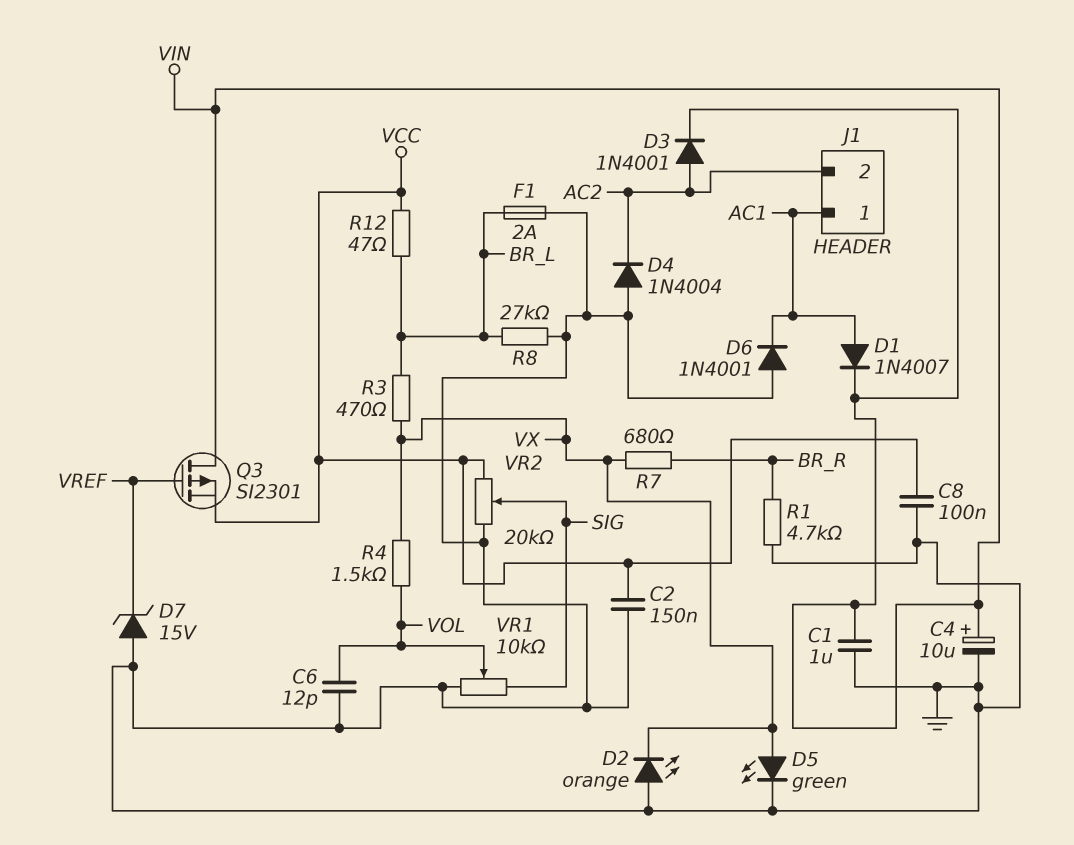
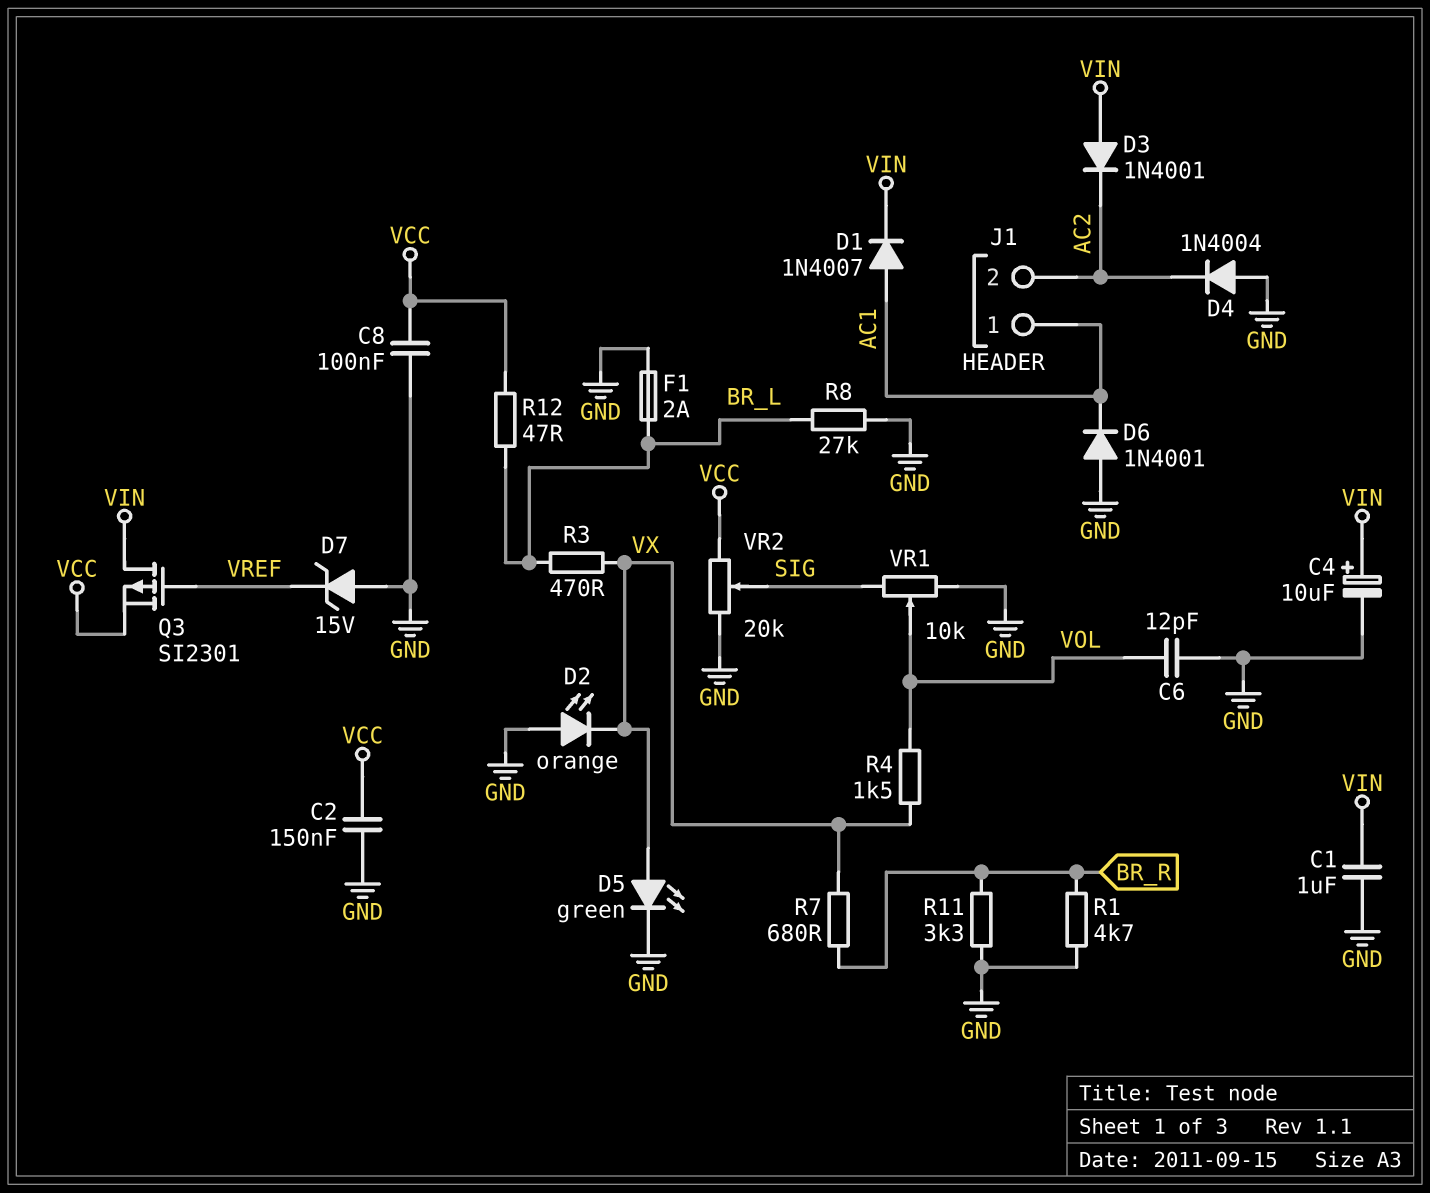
D3: diode 1N4001 (A AC2, K VIN) -> diode 1N4001 (A VIN, K AC2)
R11: none -> 3.3k (BR_R, GND)

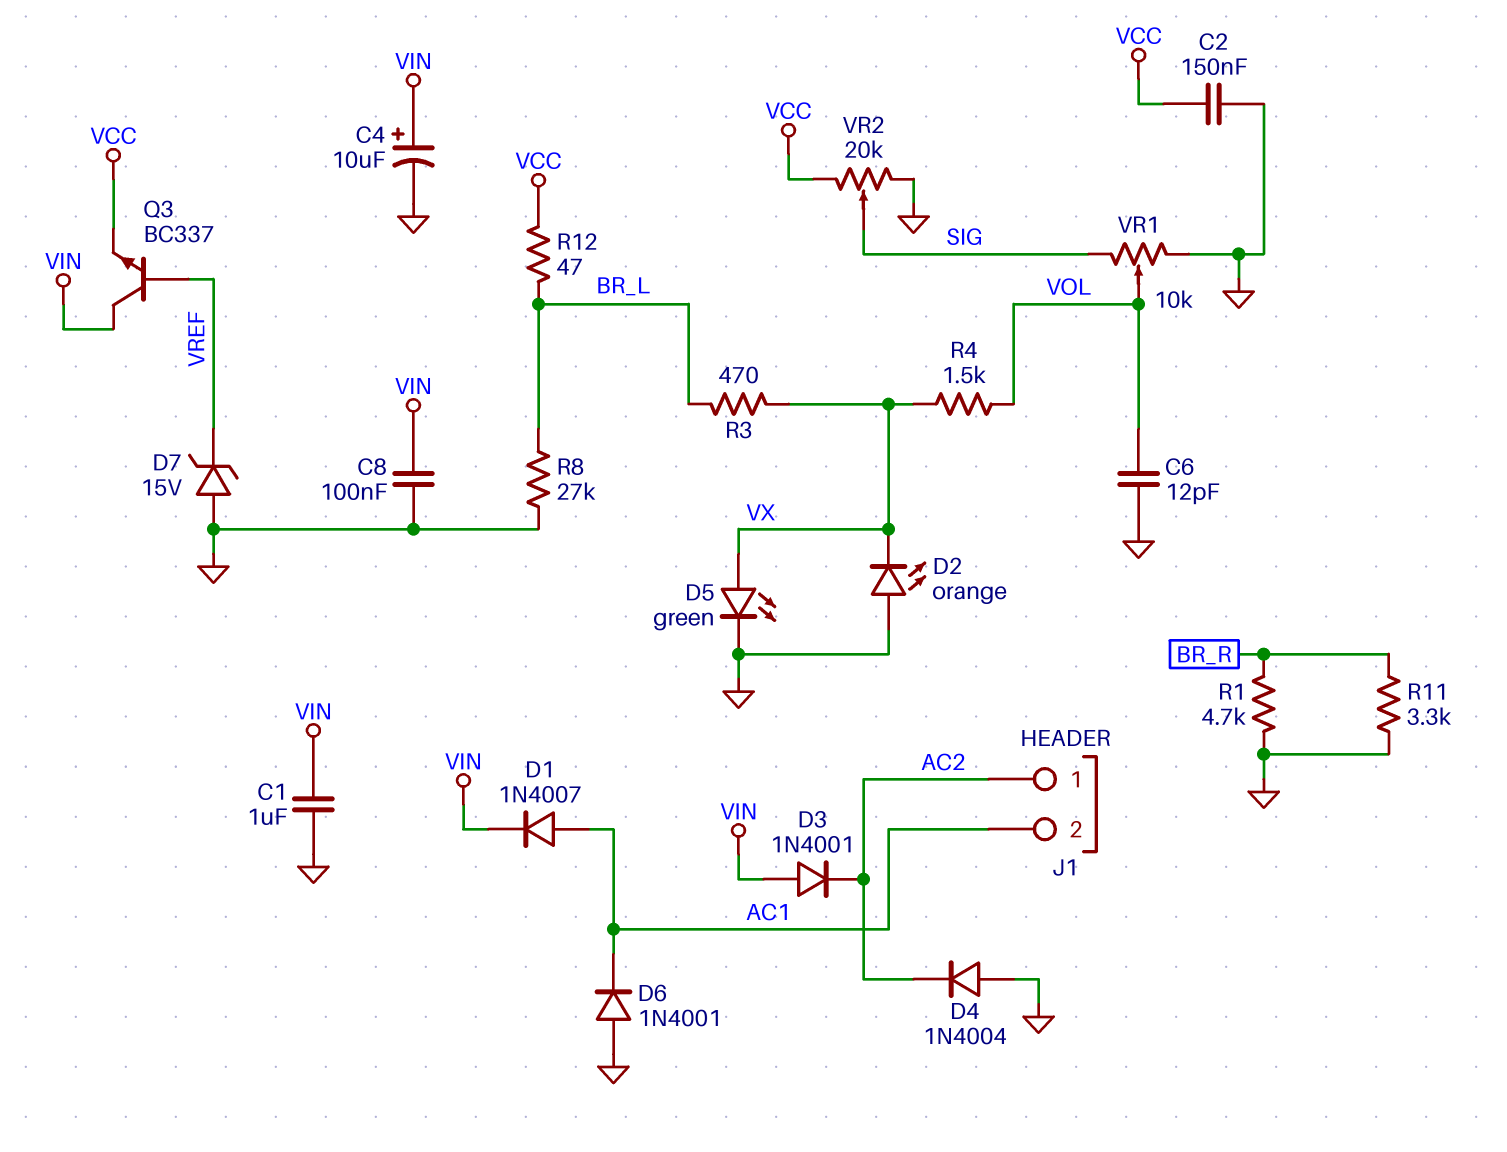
C8: 100nF (GND, VCC) -> 100nF (GND, VIN)
F1: 2A (BR_L, GND) -> none
J1 pin 1: AC1 -> AC2
J1 pin 2: AC2 -> AC1
Q3: PMOS SI2301 (G VREF, D VIN, S VCC) -> NPN BC337 (B VREF, C VIN, E VCC)
R7: 680 (BR_R, VX) -> none

